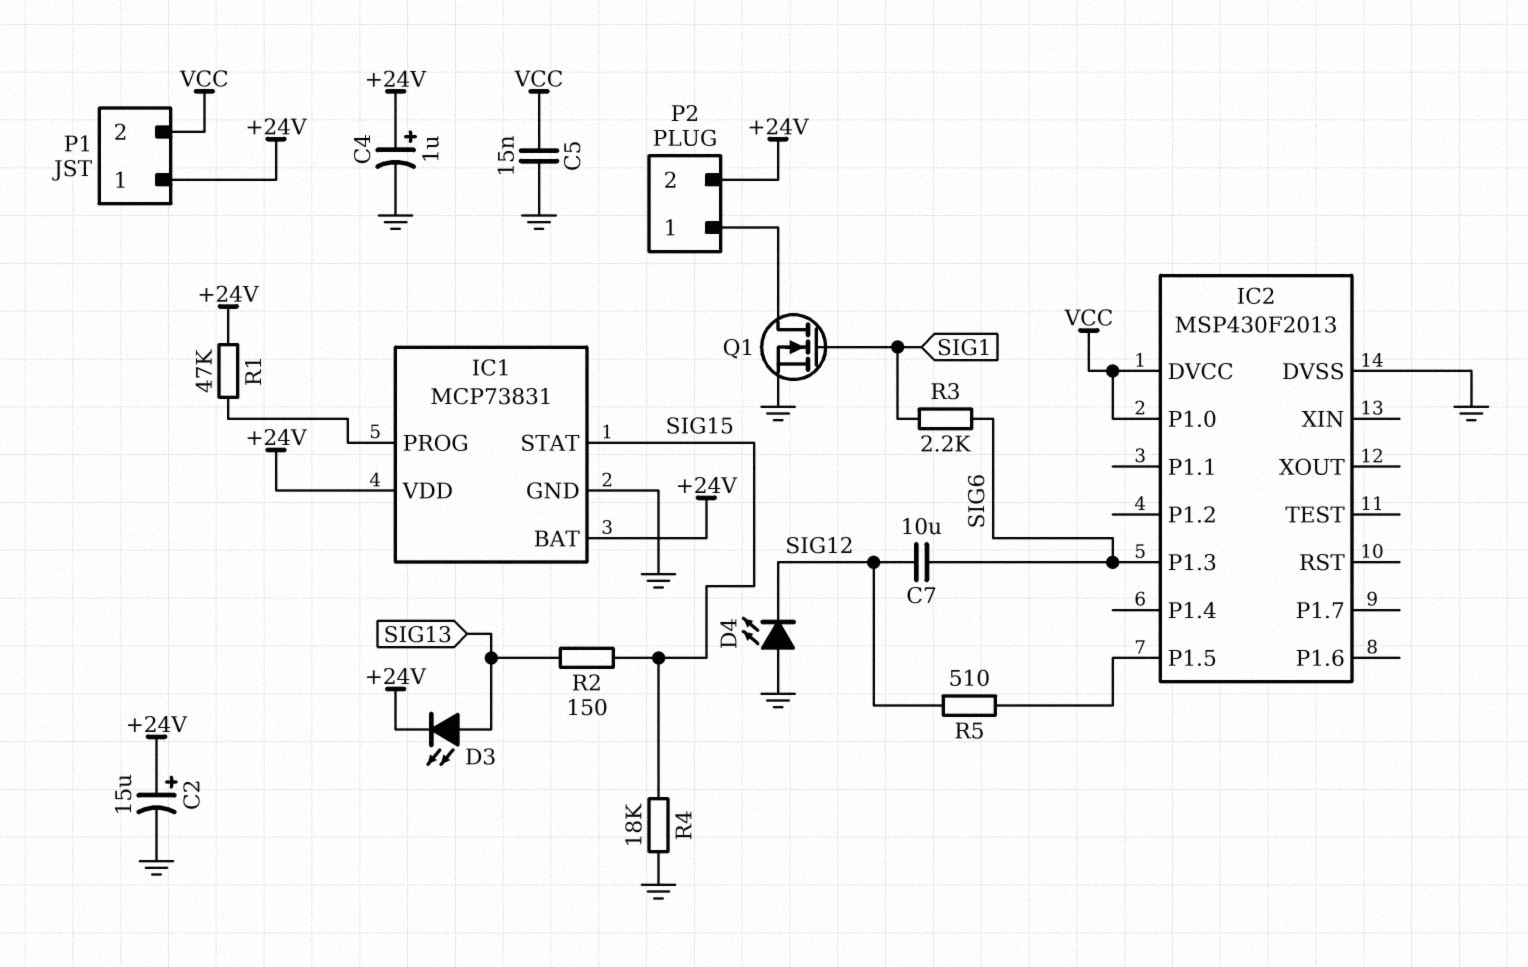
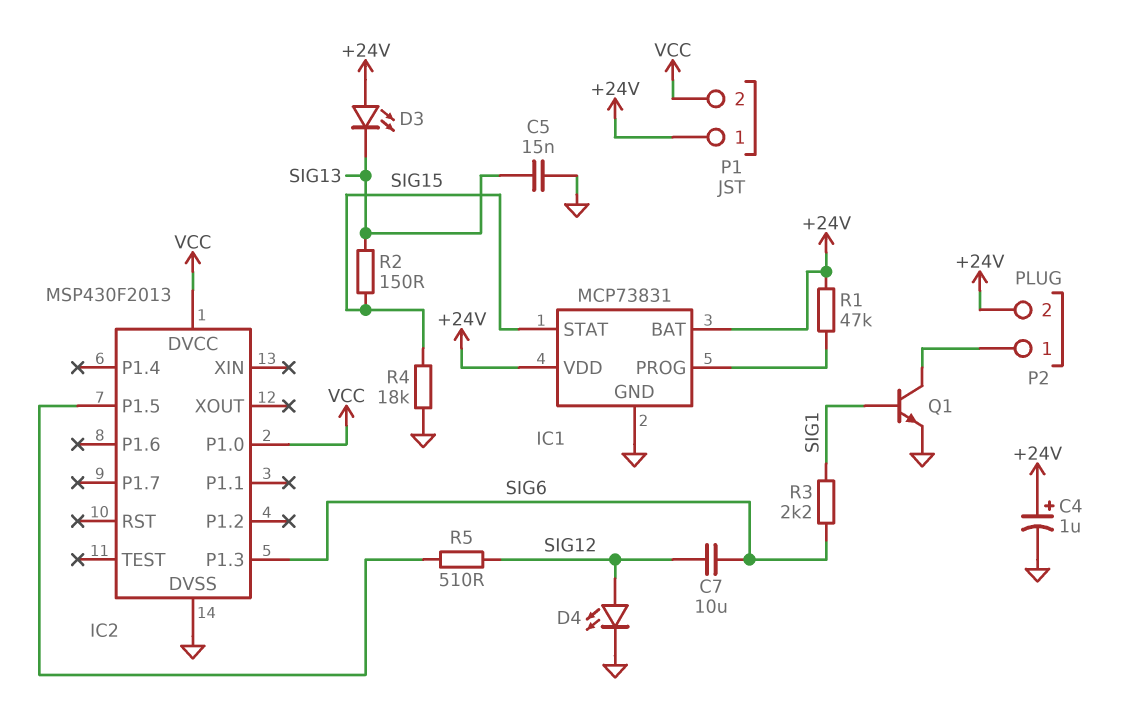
C2: 15uF (plus +24V, minus GND) -> none
C5: 15nF (GND, VCC) -> 15nF (GND, SIG13)
D3: LED (A SIG13, K +24V) -> LED (A +24V, K SIG13)
D4: LED (A GND, K SIG12) -> LED (A SIG12, K GND)
Q1: NMOS (G SIG1, D P2/1, S GND) -> NPN (B SIG1, C P2/1, E GND)

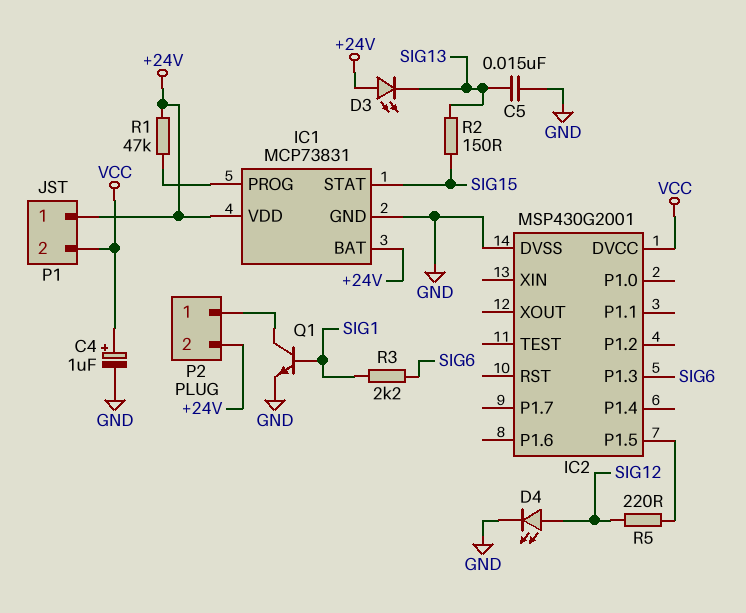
C4: 1uF (plus +24V, minus GND) -> 1uF (plus VCC, minus GND)
C7: 10uF (SIG6, SIG12) -> none
IC2: MSP430F2013 -> MSP430G2001
IC2 pin P1.0: VCC -> none
R4: 18k (GND, SIG15) -> none
R5: 510 (IC2/P1.5, SIG12) -> 220 (IC2/P1.5, SIG12)

